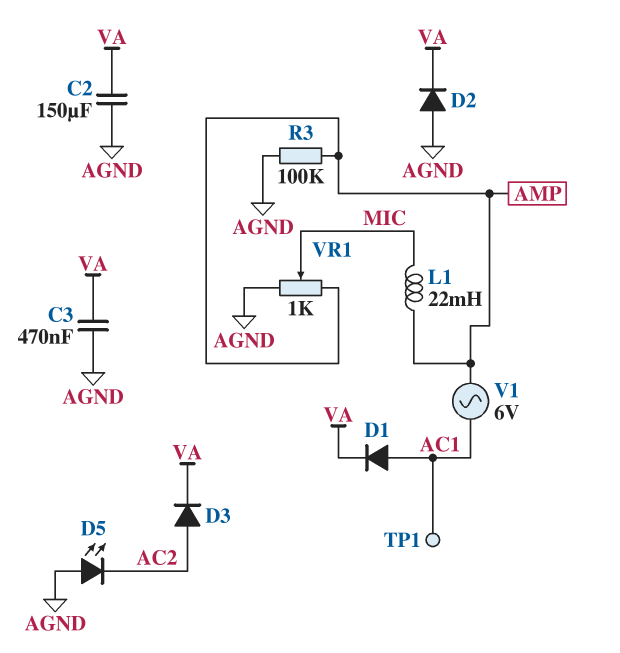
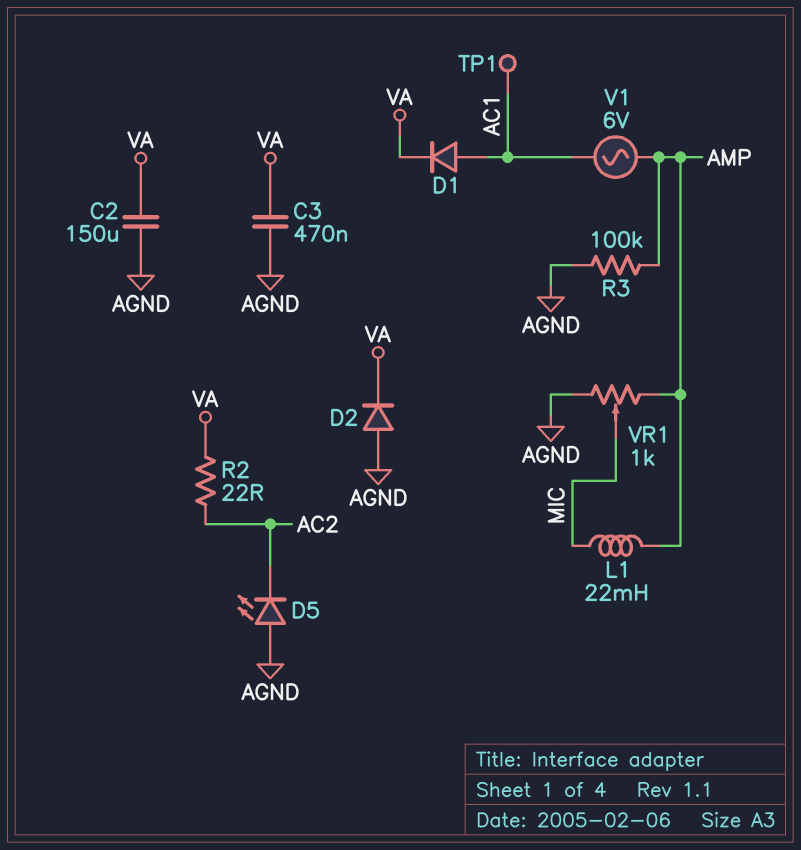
D3: diode (A AC2, K VA) -> none
R2: none -> 22 (AC2, VA)

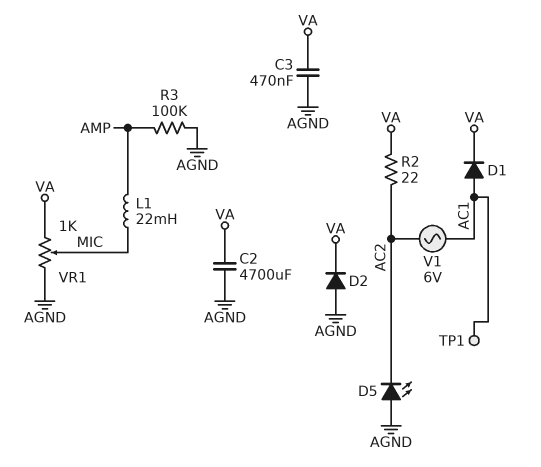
C2: 150uF (AGND, VA) -> 4700uF (AGND, VA)
V1: AC 6V (AC1, AMP) -> AC 6V (AC1, AC2)
VR1: 1k (AGND, AMP, wiper MIC) -> 1k (AGND, VA, wiper MIC)

